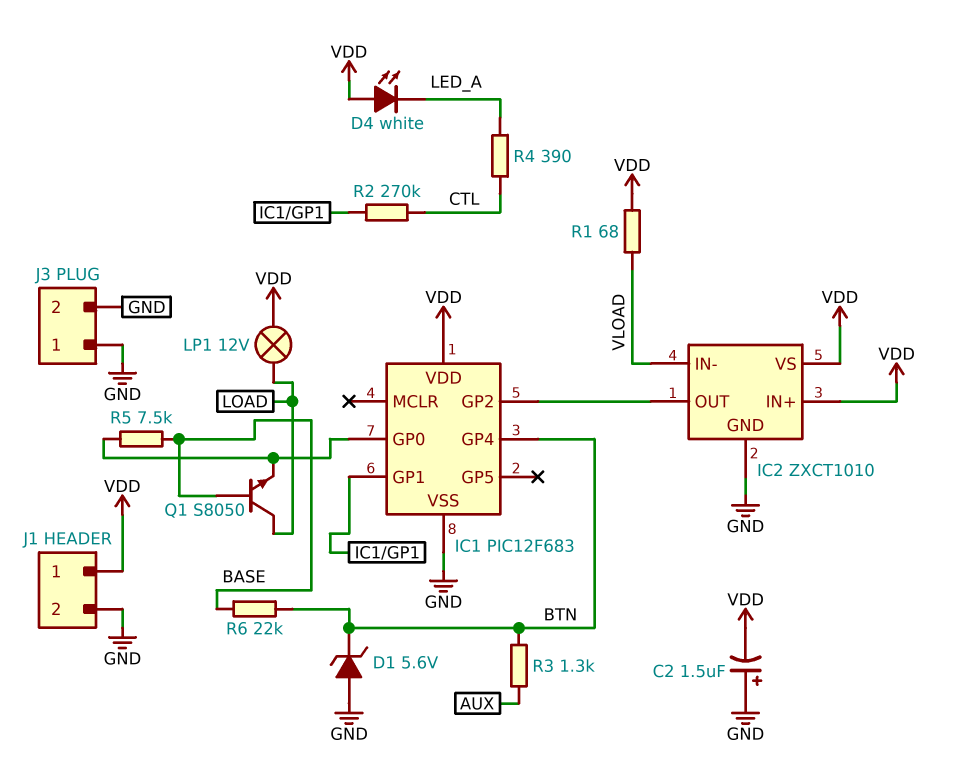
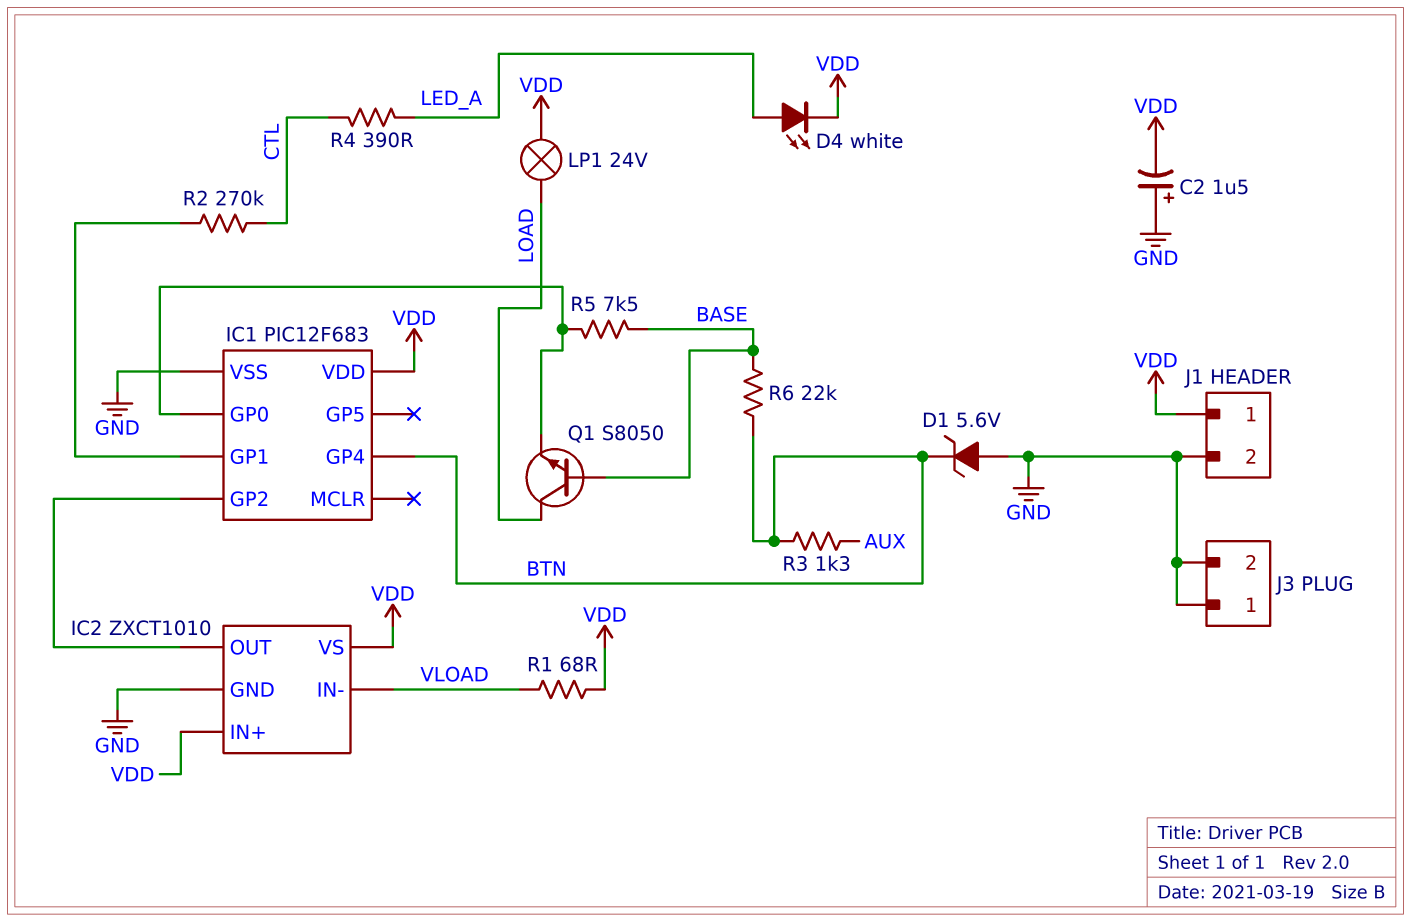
D4: LED white (A VDD, K LED_A) -> LED white (A LED_A, K VDD)
LP1: lamp 12V (LOAD, VDD) -> lamp 24V (LOAD, VDD)

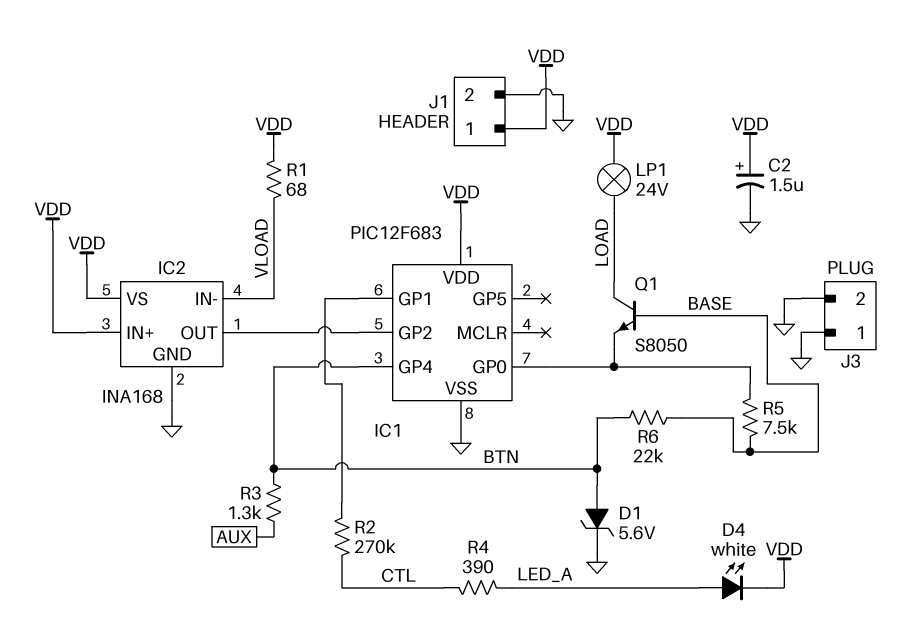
C2: 1.5uF (plus GND, minus VDD) -> 1.5uF (plus VDD, minus GND)
D1: zener 5.6V (A GND, K BTN) -> zener 5.6V (A BTN, K GND)
IC2: ZXCT1010 -> INA168

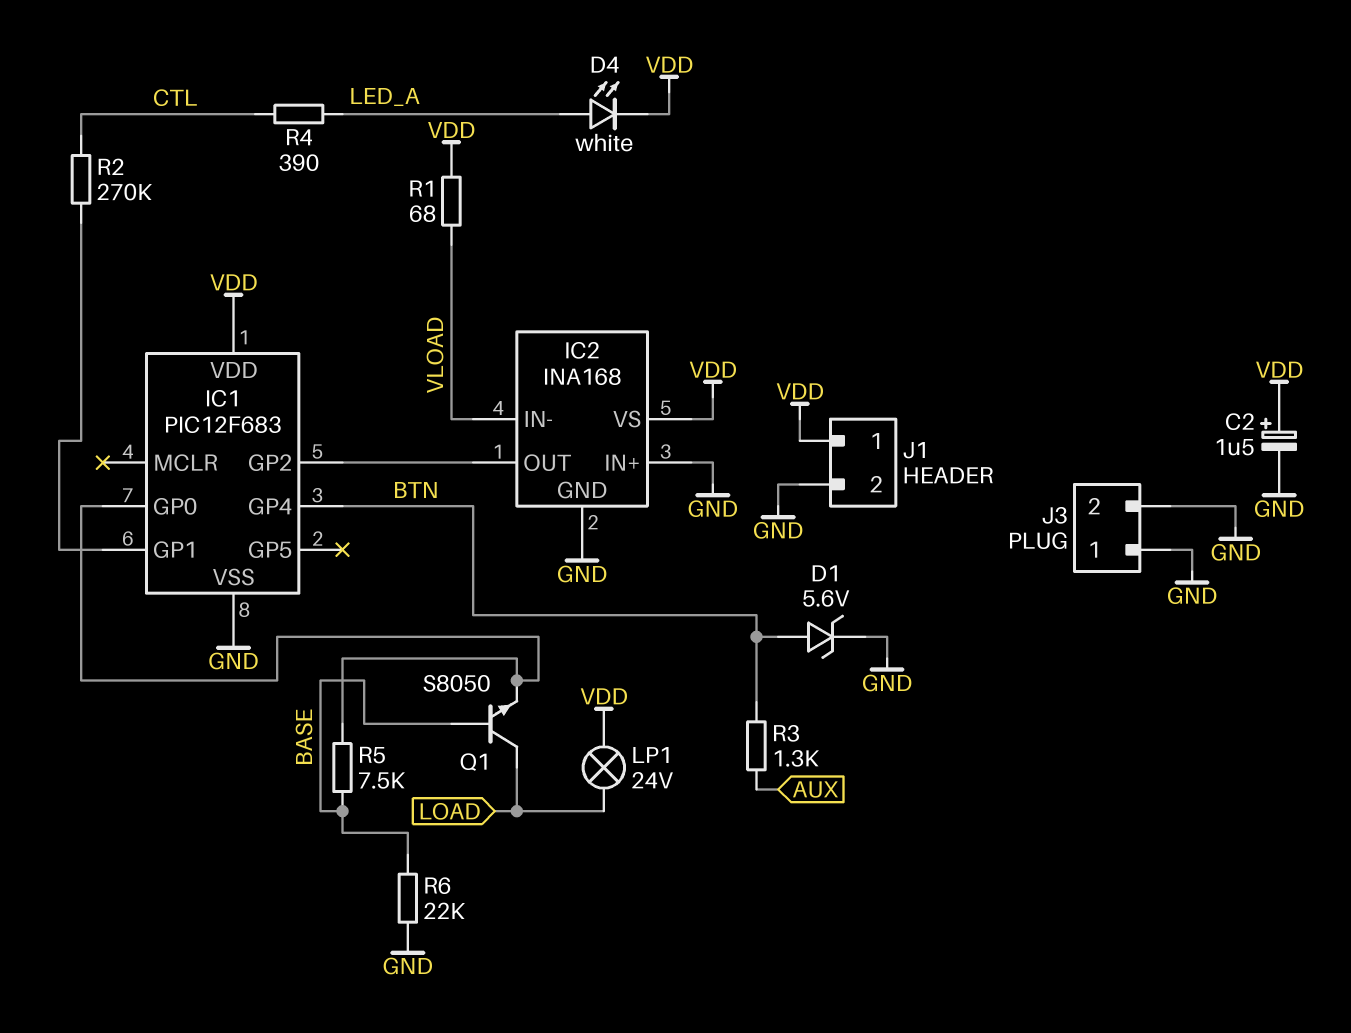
IC2 pin IN+: VDD -> GND
R6: 22k (BASE, BTN) -> 22k (BASE, GND)

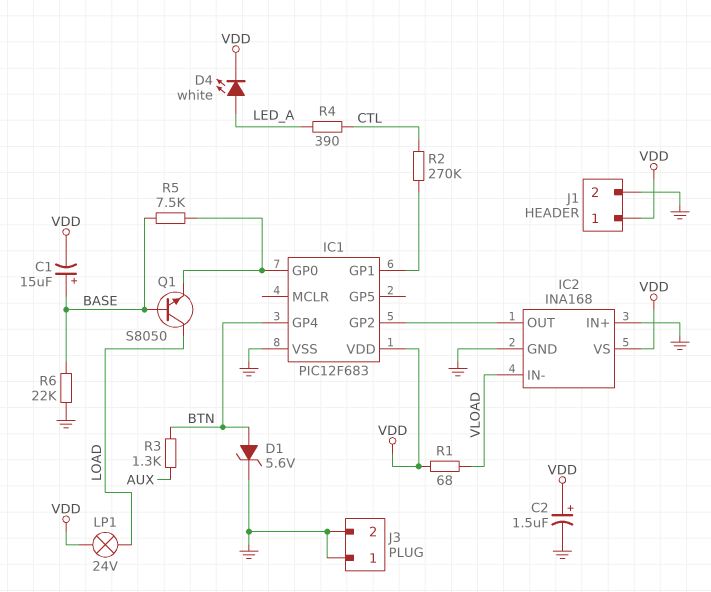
C1: none -> 15uF (plus BASE, minus VDD)

